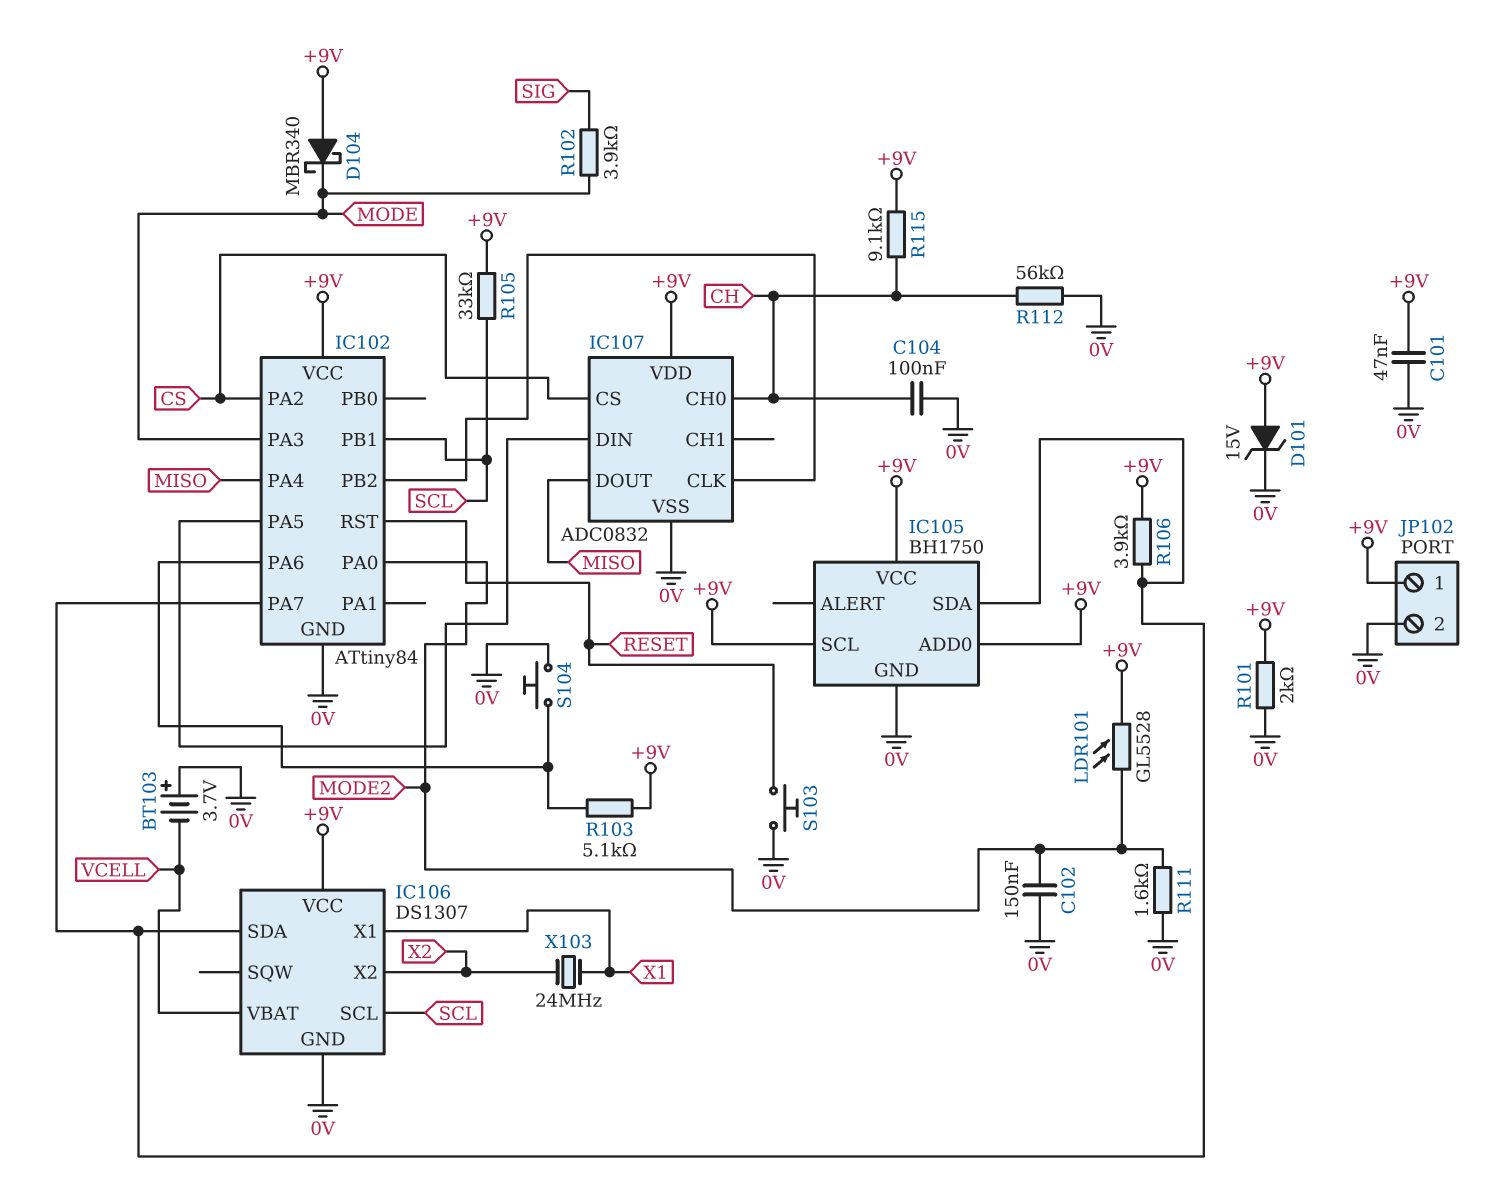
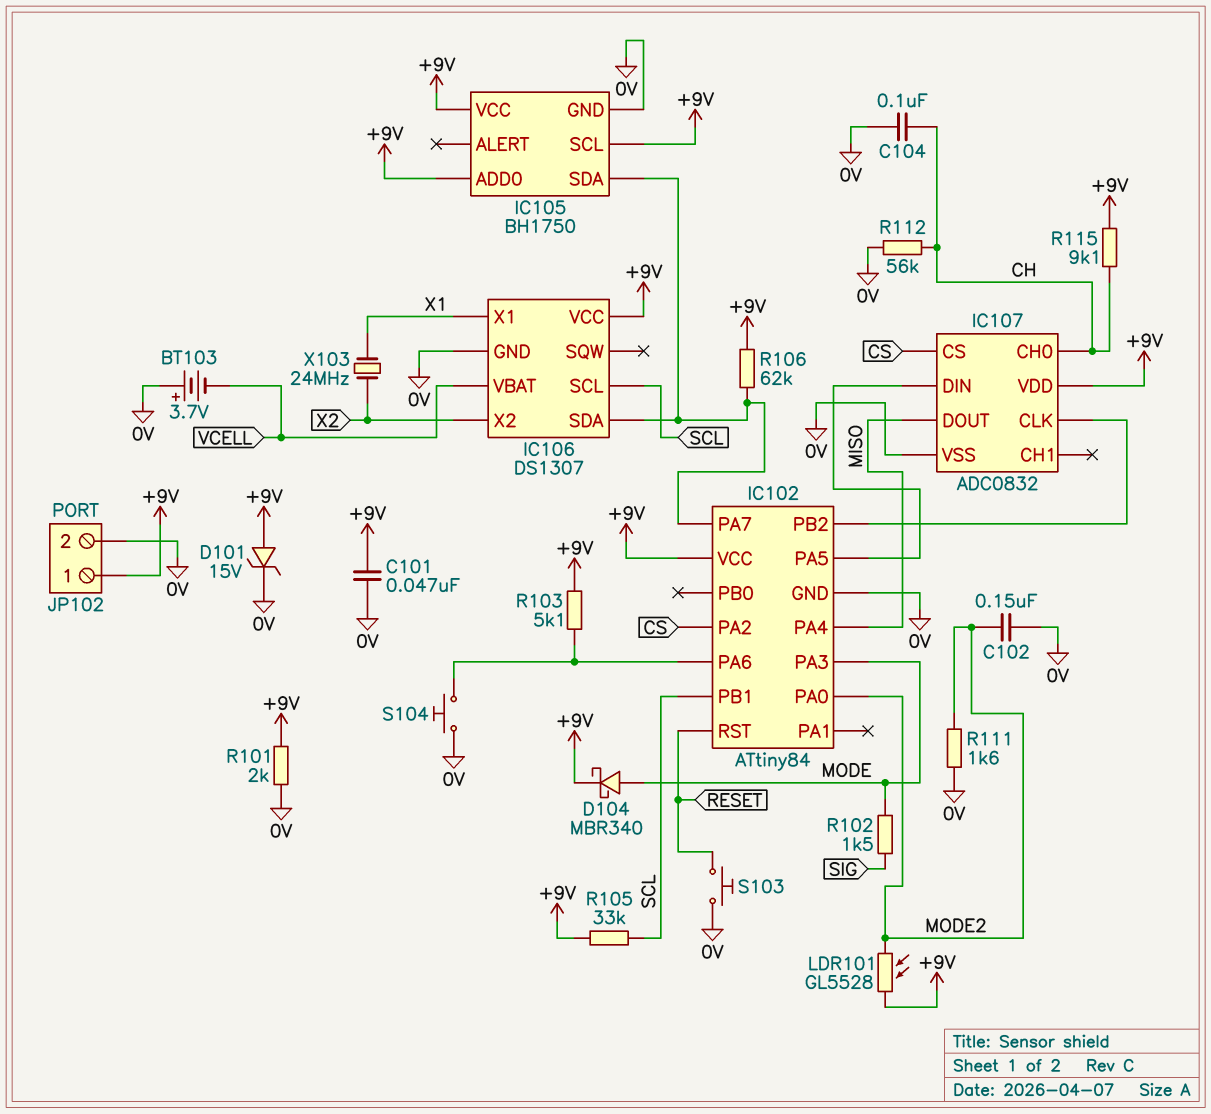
D104: schottky MBR340 (A +9V, K MODE) -> schottky MBR340 (A MODE, K +9V)
R102: 3.9k (MODE, SIG) -> 1.5k (MODE, SIG)
R106: 3.9k (+9V, IC102/PA7) -> 62k (+9V, IC102/PA7)

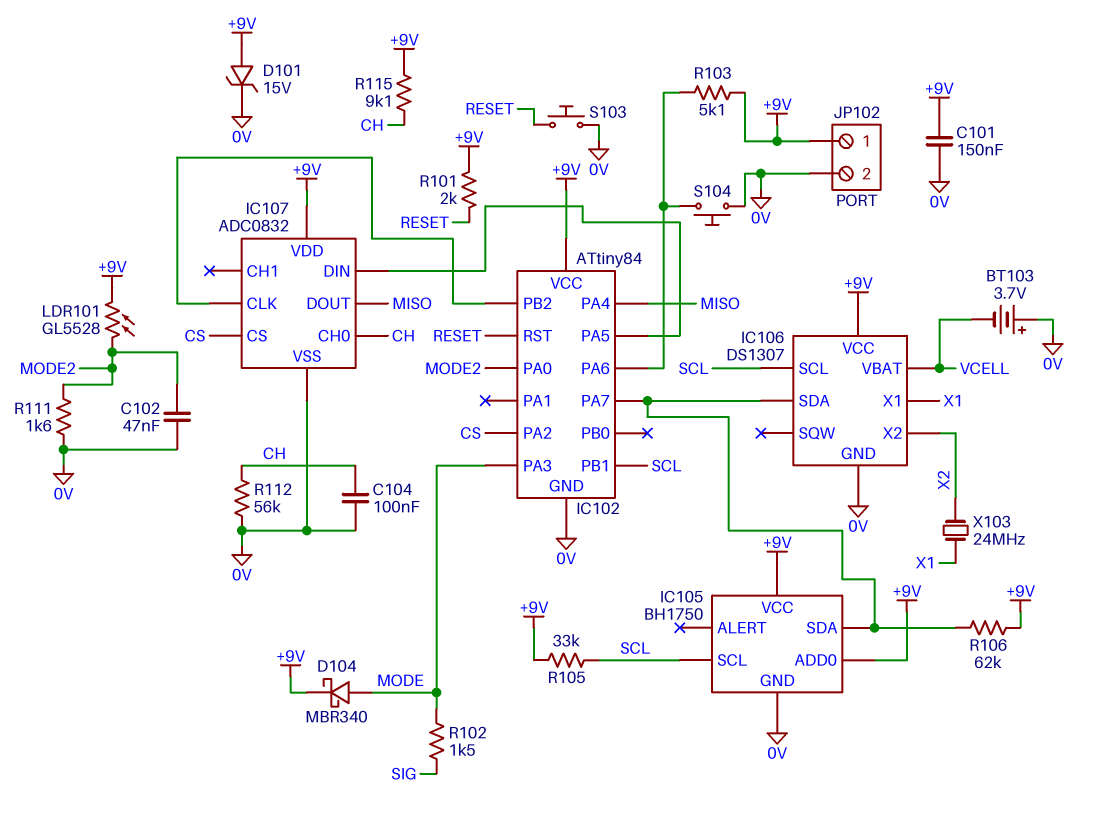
C101: 47nF (+9V, 0V) -> 150nF (+9V, 0V)
C102: 150nF (0V, MODE2) -> 47nF (0V, MODE2)
IC105 pin SCL: +9V -> SCL
R101: 2k (+9V, 0V) -> 2k (+9V, RESET)

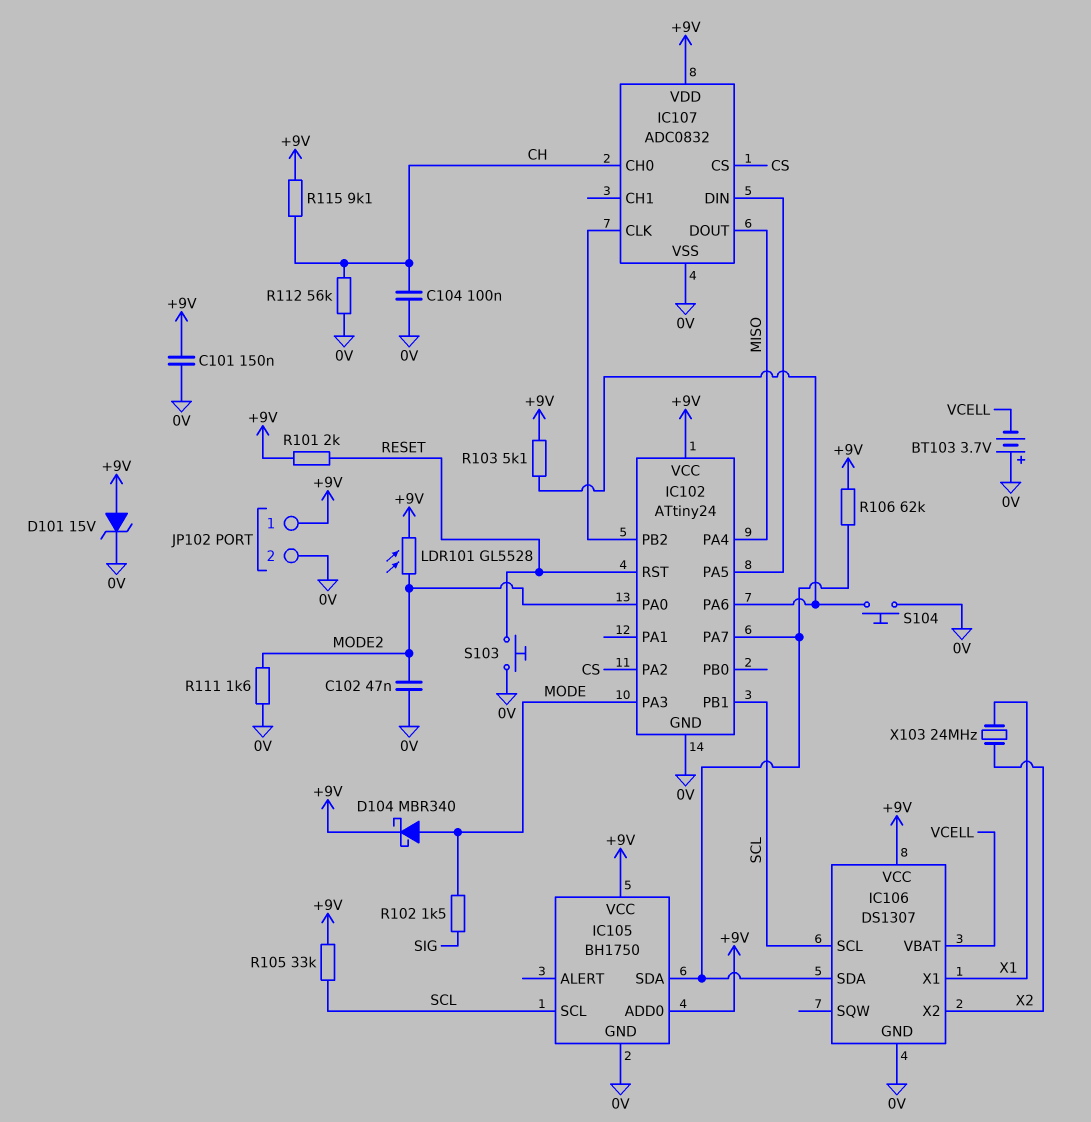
IC102: ATtiny84 -> ATtiny24

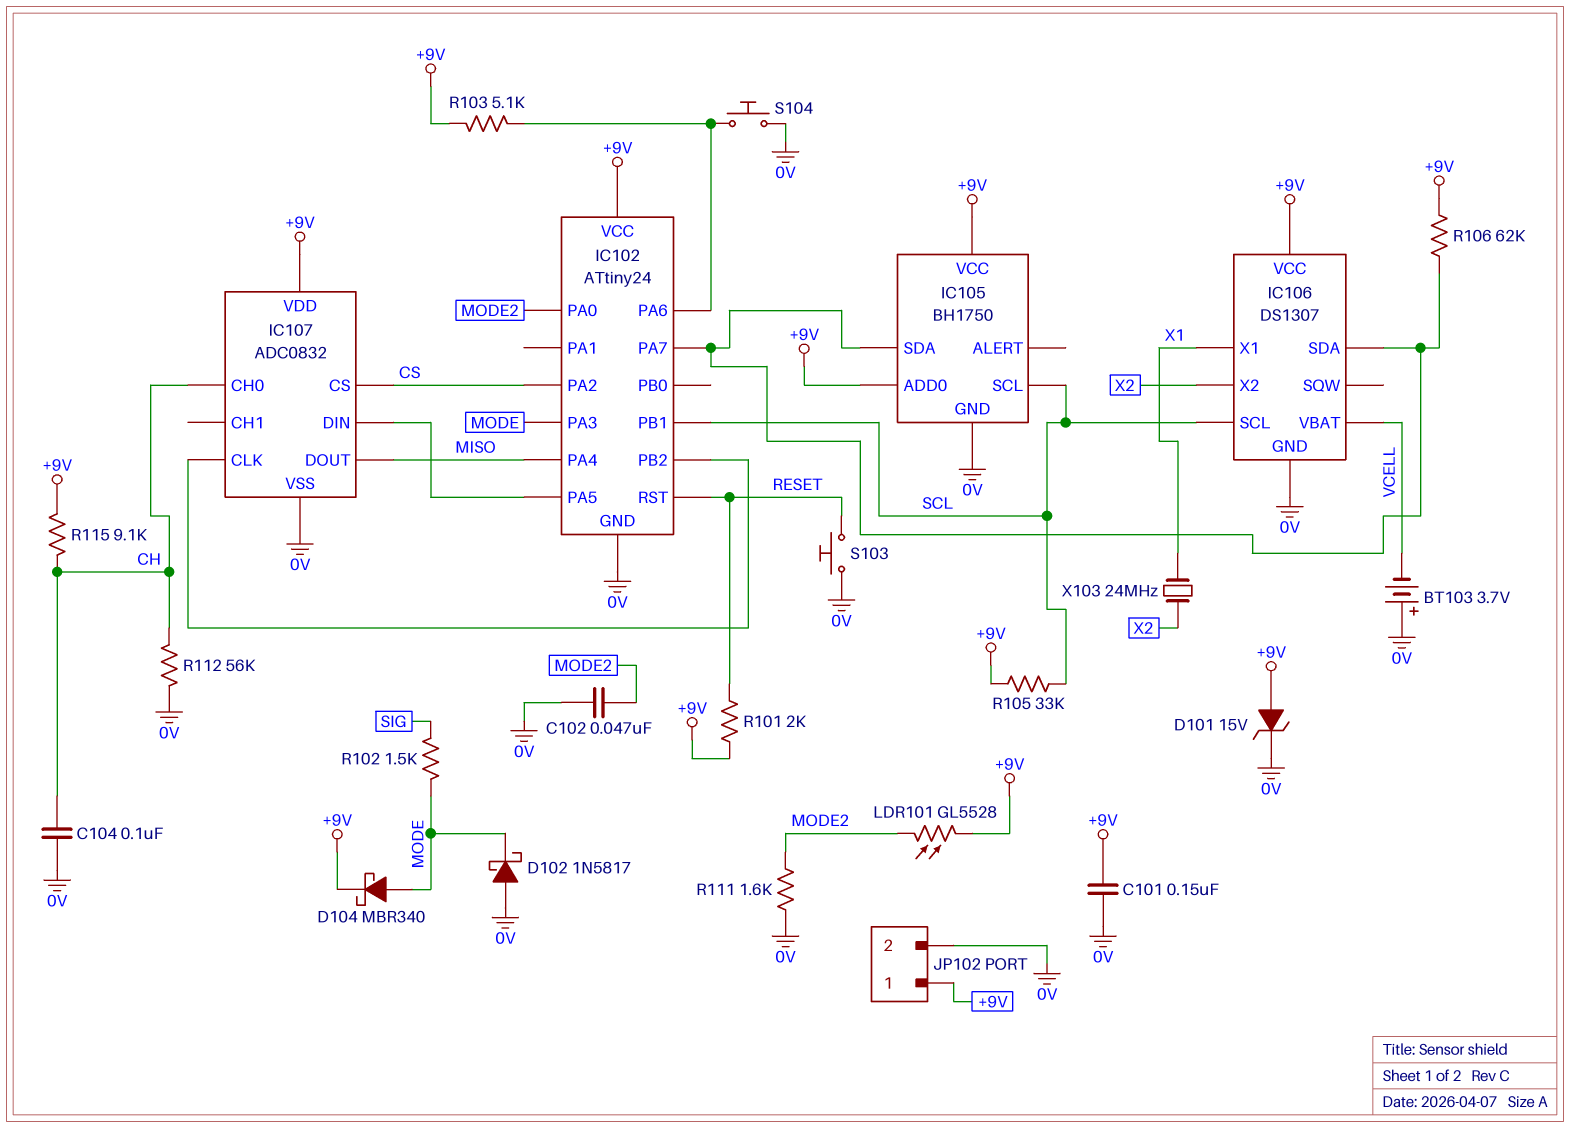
D102: none -> schottky 1N5817 (A 0V, K MODE)

